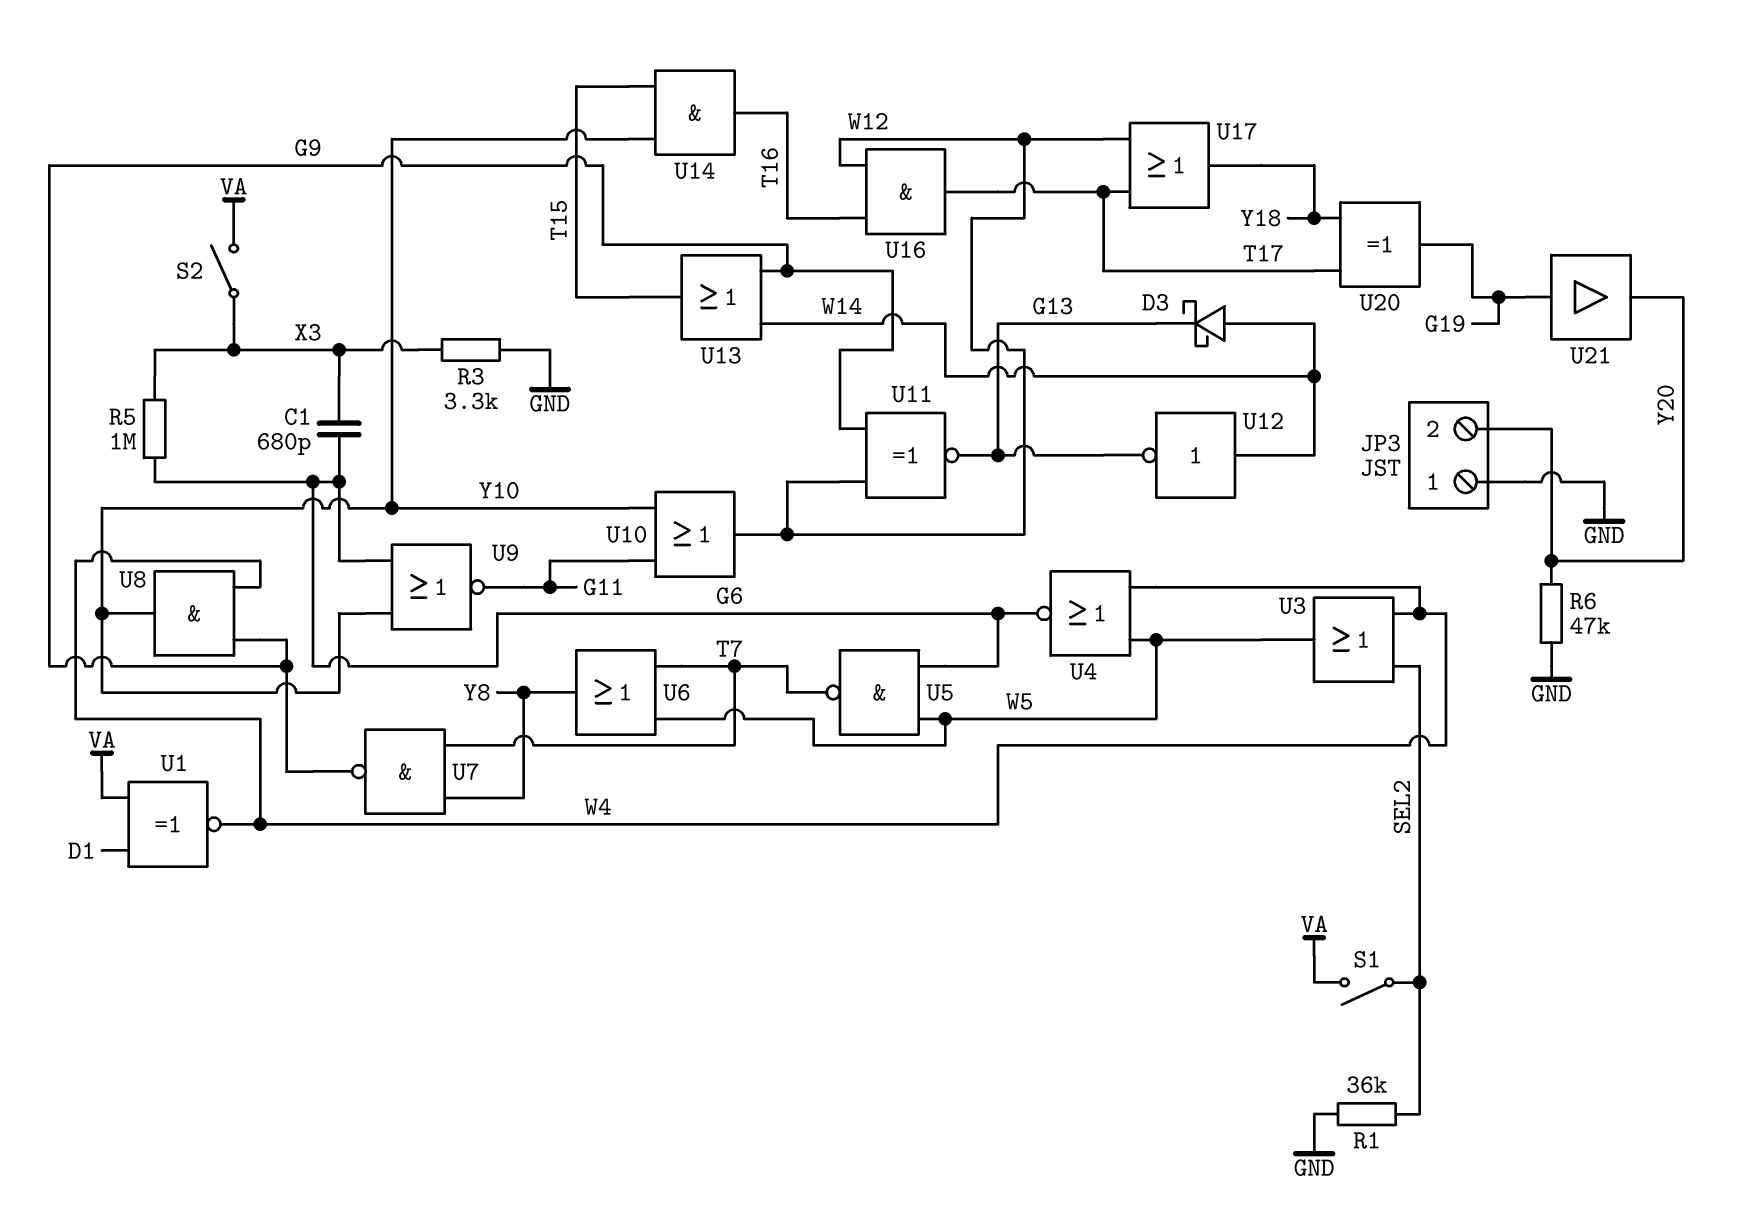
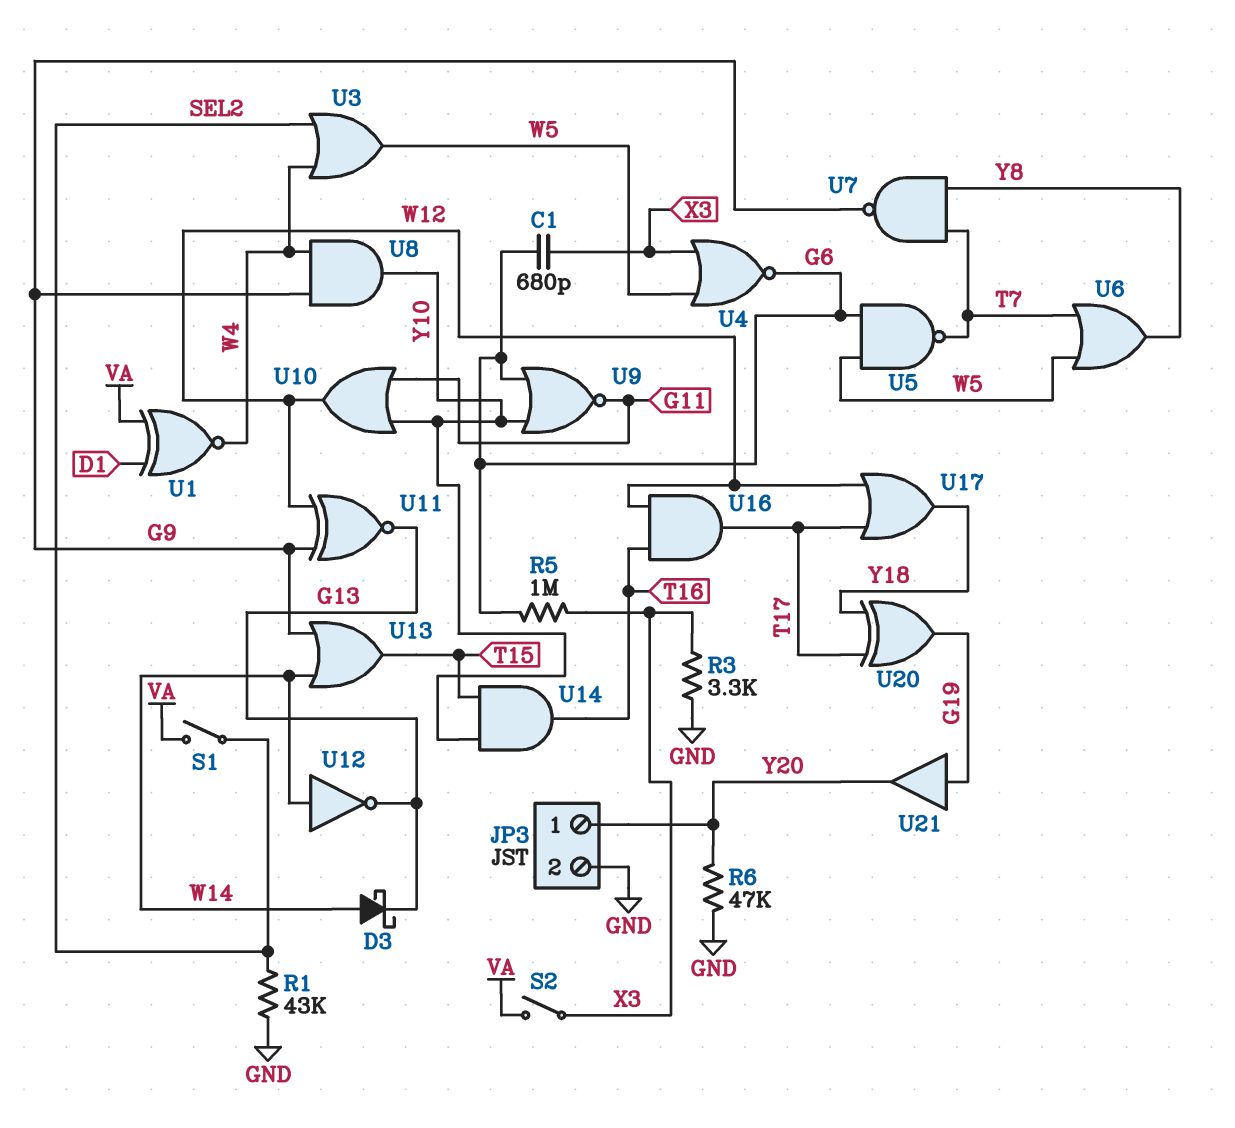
JP3 pin 1: GND -> Y20
JP3 pin 2: Y20 -> GND
R1: 36k (GND, SEL2) -> 43k (GND, SEL2)
U4: NOR (in W4, in W5, out G6) -> NOR (in W5, in X3, out G6)

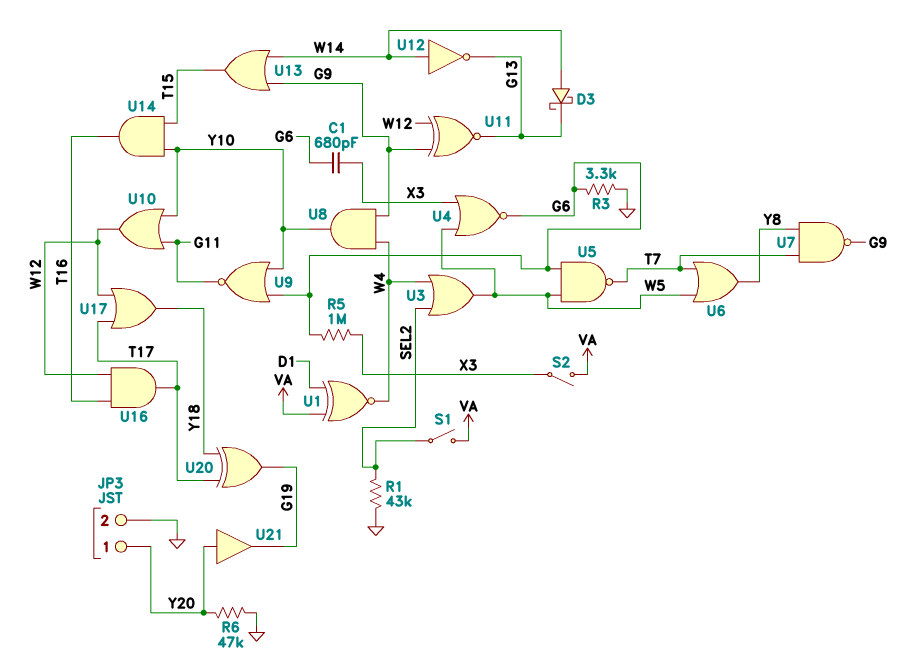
R3: 3.3k (GND, X3) -> 3.3k (G6, GND)
U21: buffer (in G19, out Y20) -> buffer (in Y20, out G19)

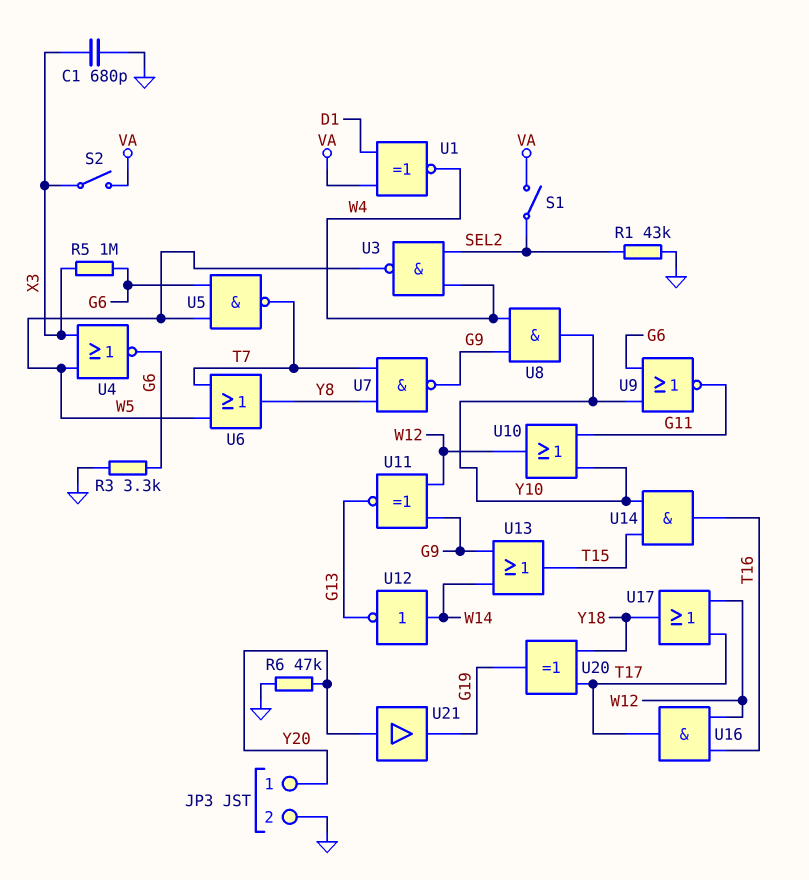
C1: 680pF (G6, X3) -> 680pF (GND, X3)
D3: schottky (A W14, K G13) -> none
U3: OR (in SEL2, in W4, out W5) -> NAND (in SEL2, in W4, out W5)

